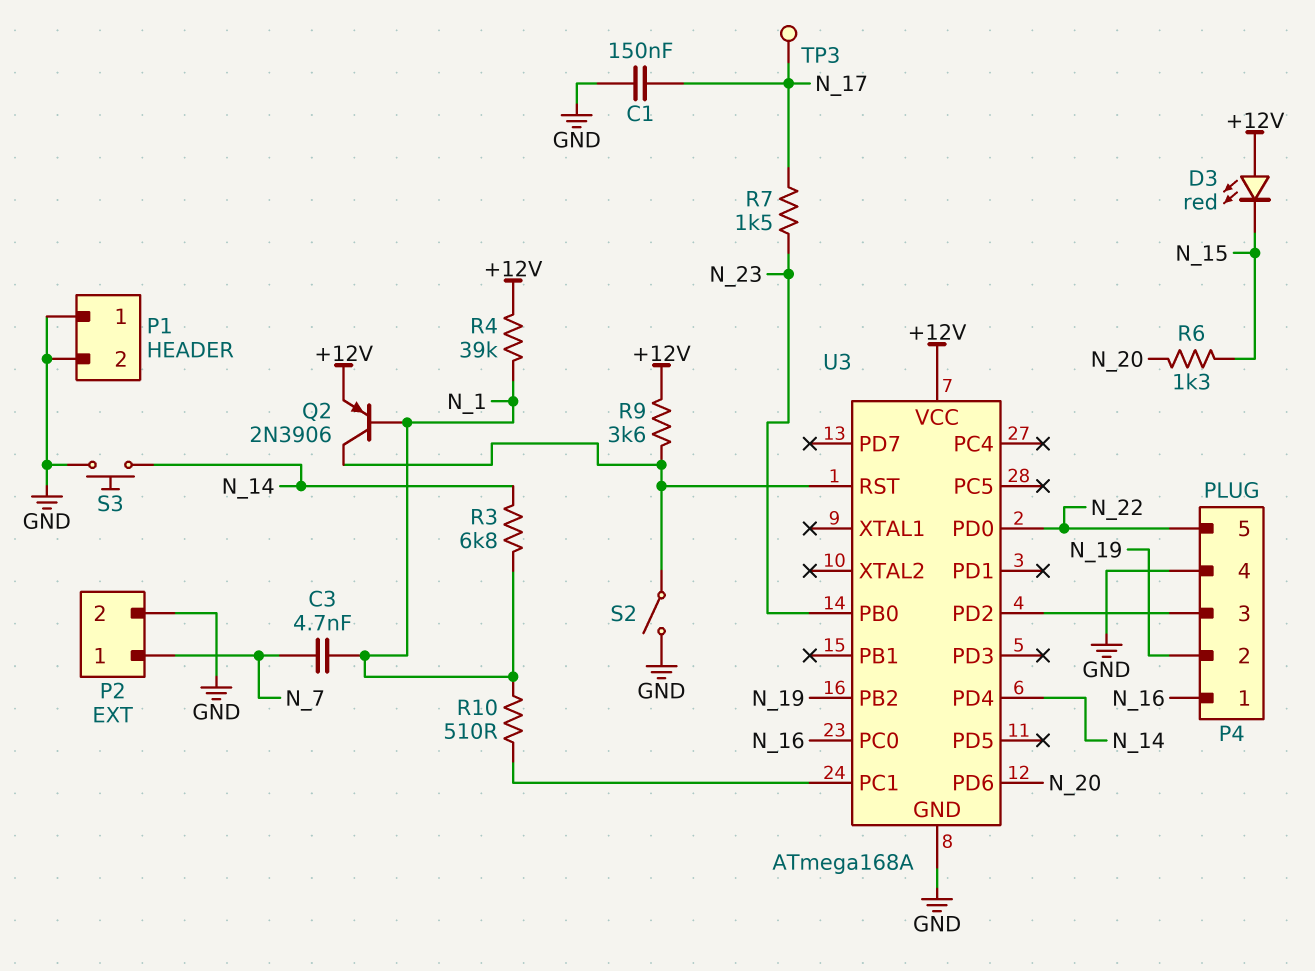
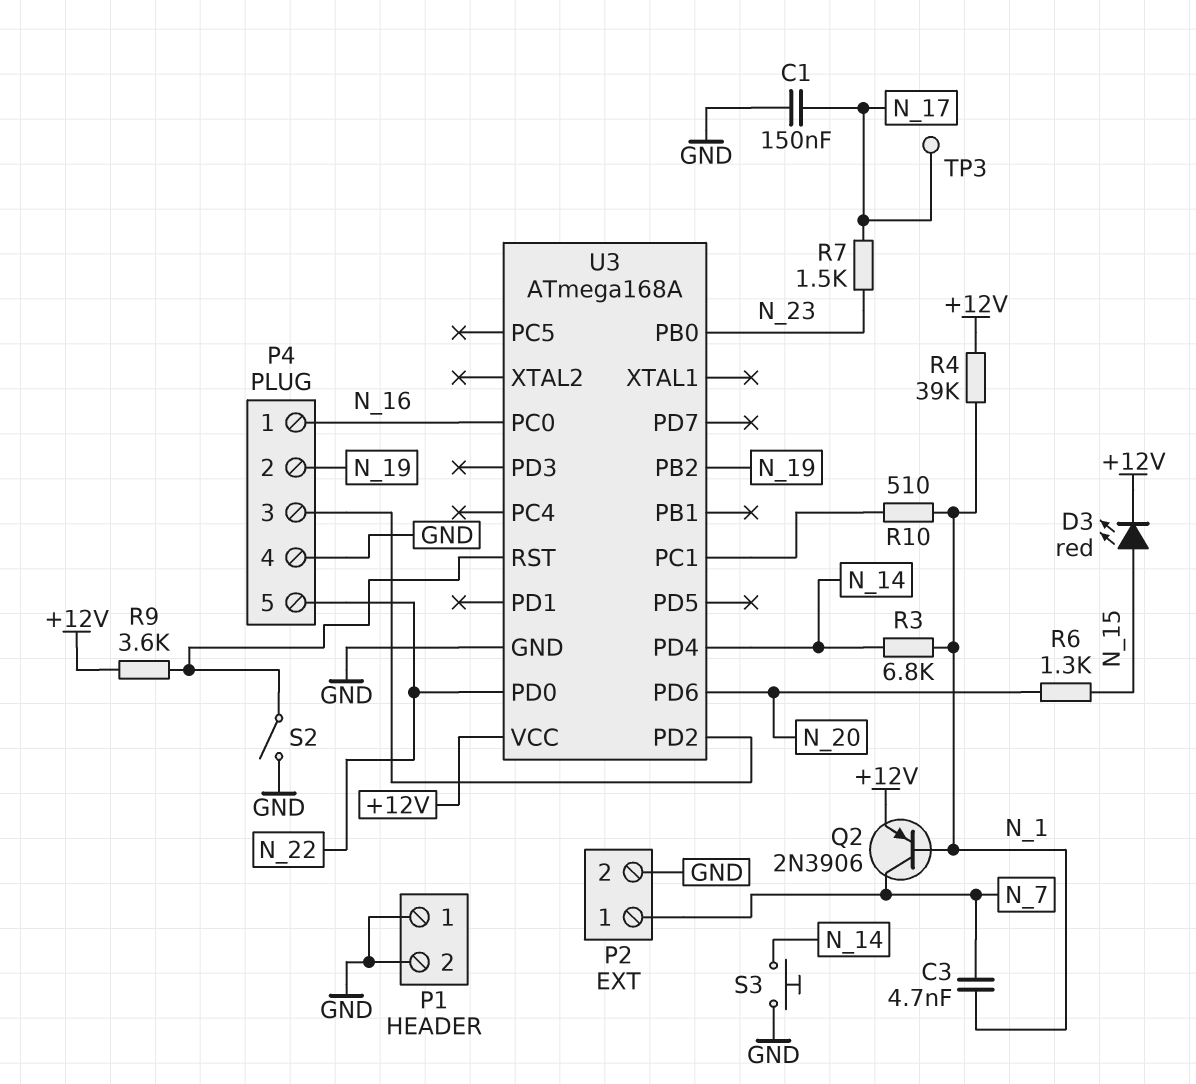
D3: LED red (A +12V, K N_15) -> LED red (A N_15, K +12V)
Q2: PNP 2N3906 (B N_1, C U3/RST, E +12V) -> PNP 2N3906 (B N_1, C N_7, E +12V)

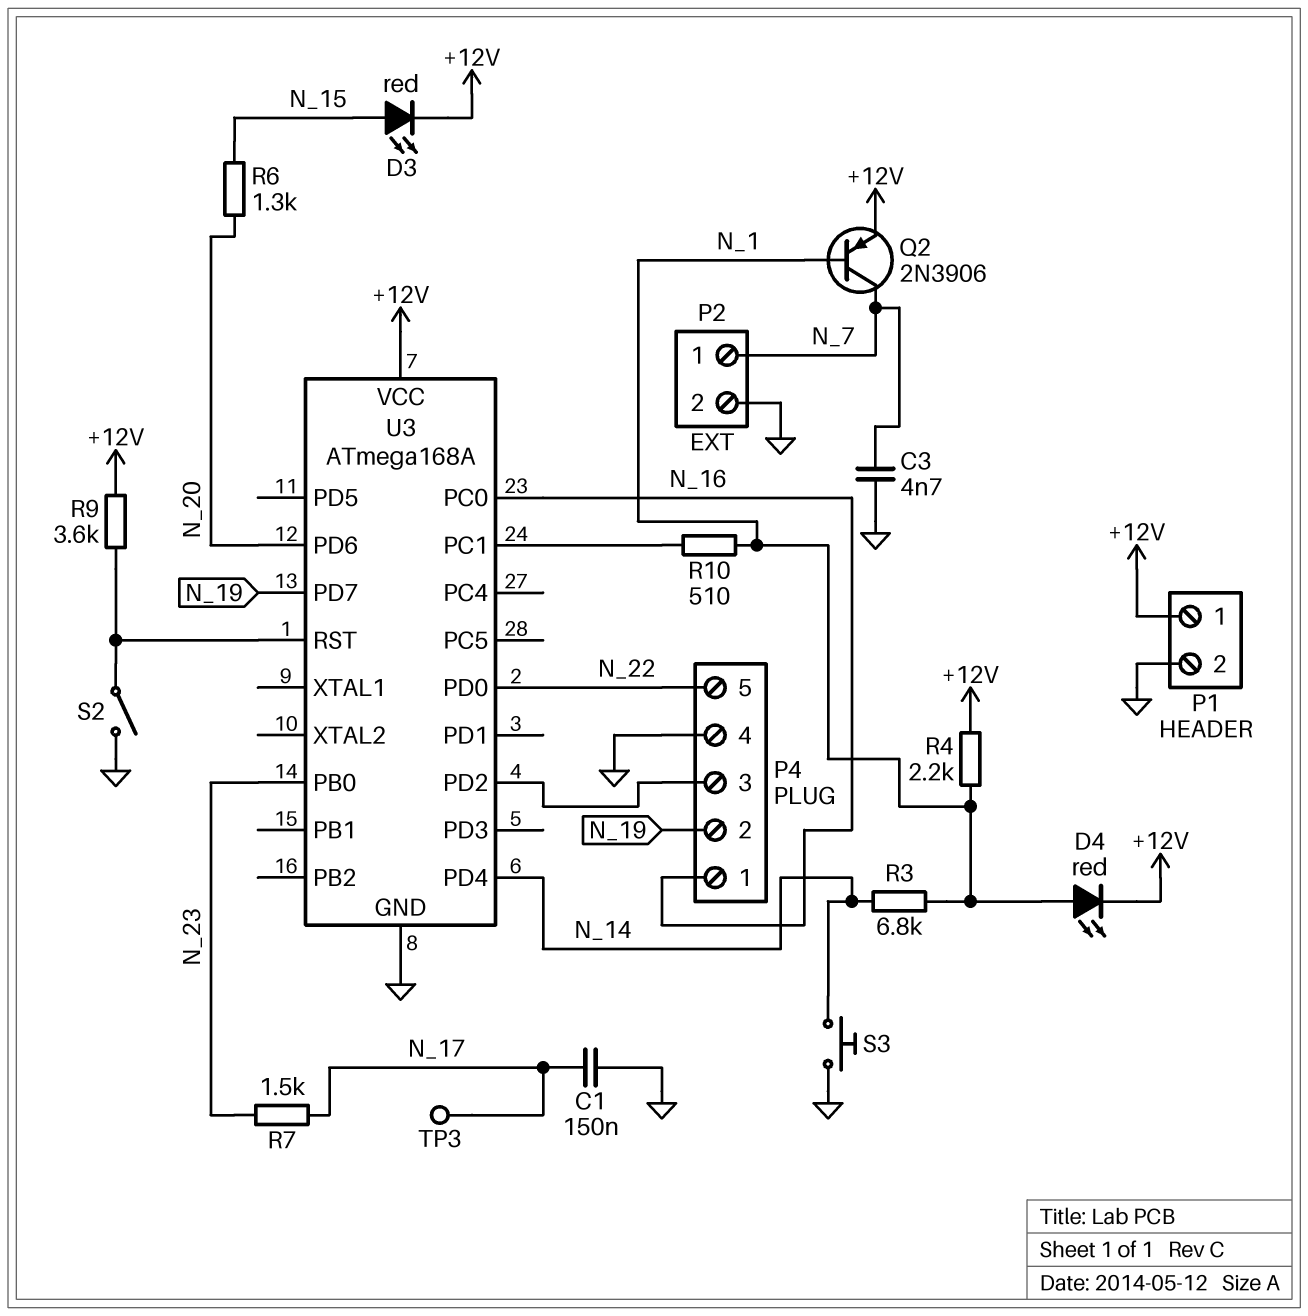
C3: 4.7nF (N_1, N_7) -> 4.7nF (GND, N_7)
D4: none -> LED red (A N_1, K +12V)
P1 pin 1: GND -> +12V
R4: 39k (+12V, N_1) -> 2.2k (+12V, N_1)
U3 pin PB2: N_19 -> none
U3 pin PD7: none -> N_19

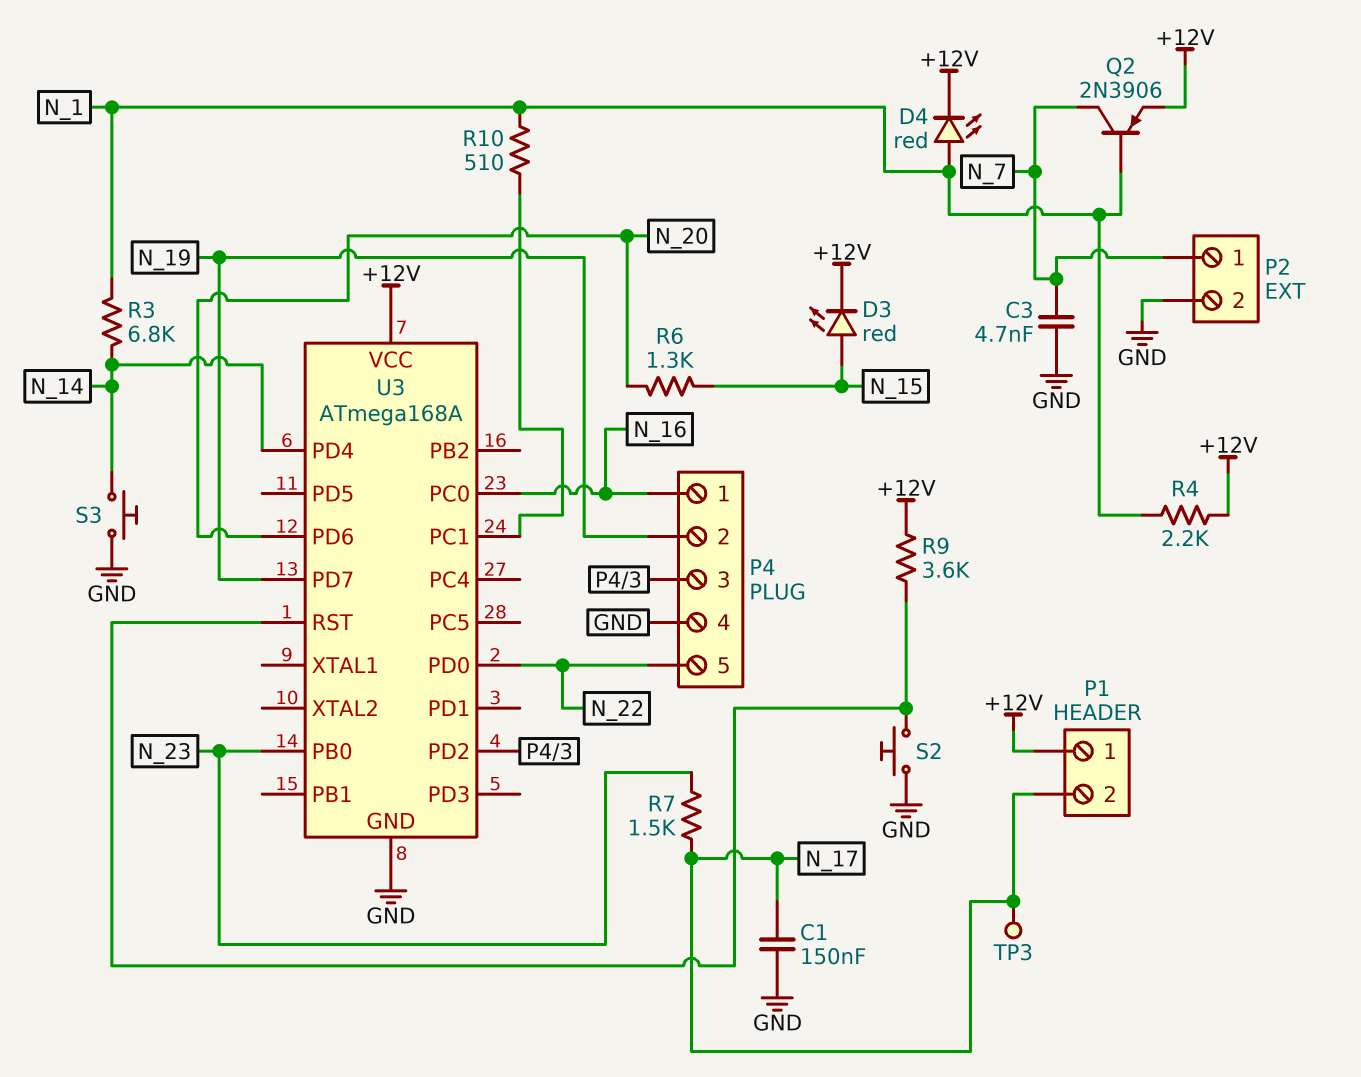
P1 pin 2: GND -> N_17
S2: switch (GND, U3/RST) -> button (GND, U3/RST)

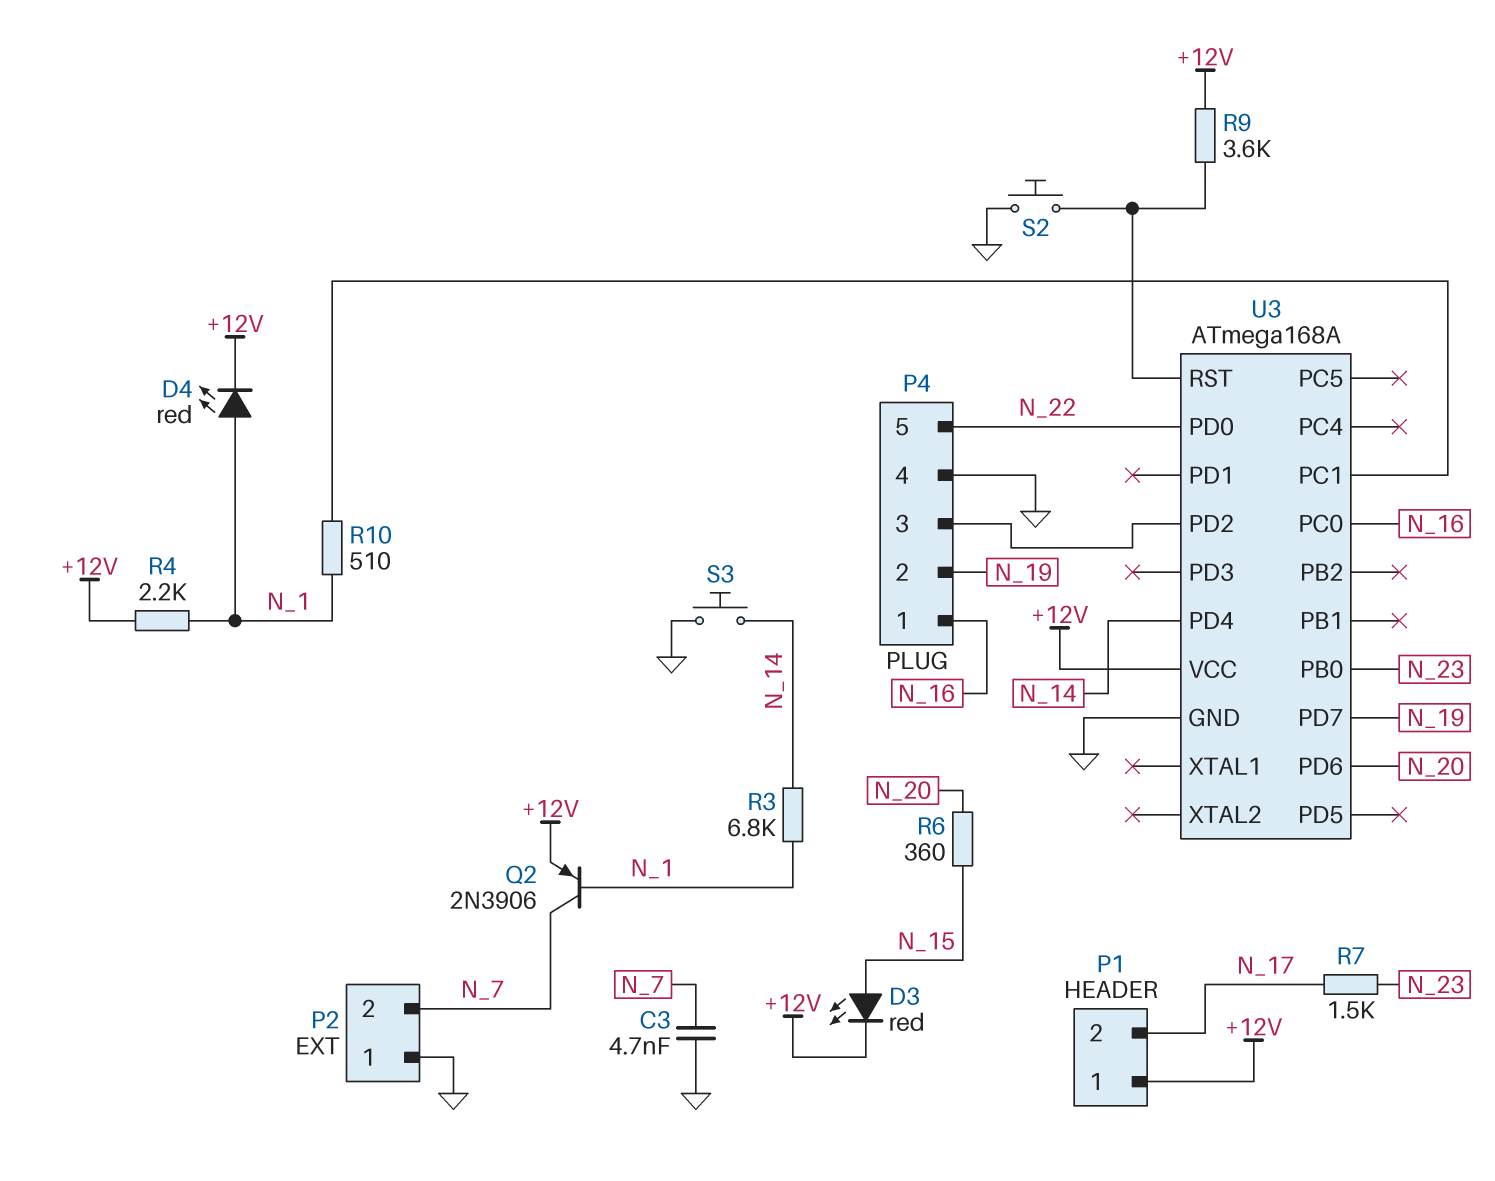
C1: 150nF (GND, N_17) -> none
P2 pin 1: N_7 -> GND
P2 pin 2: GND -> N_7
R6: 1.3k (N_15, N_20) -> 360 (N_15, N_20)
TP3: test point (N_17) -> none

